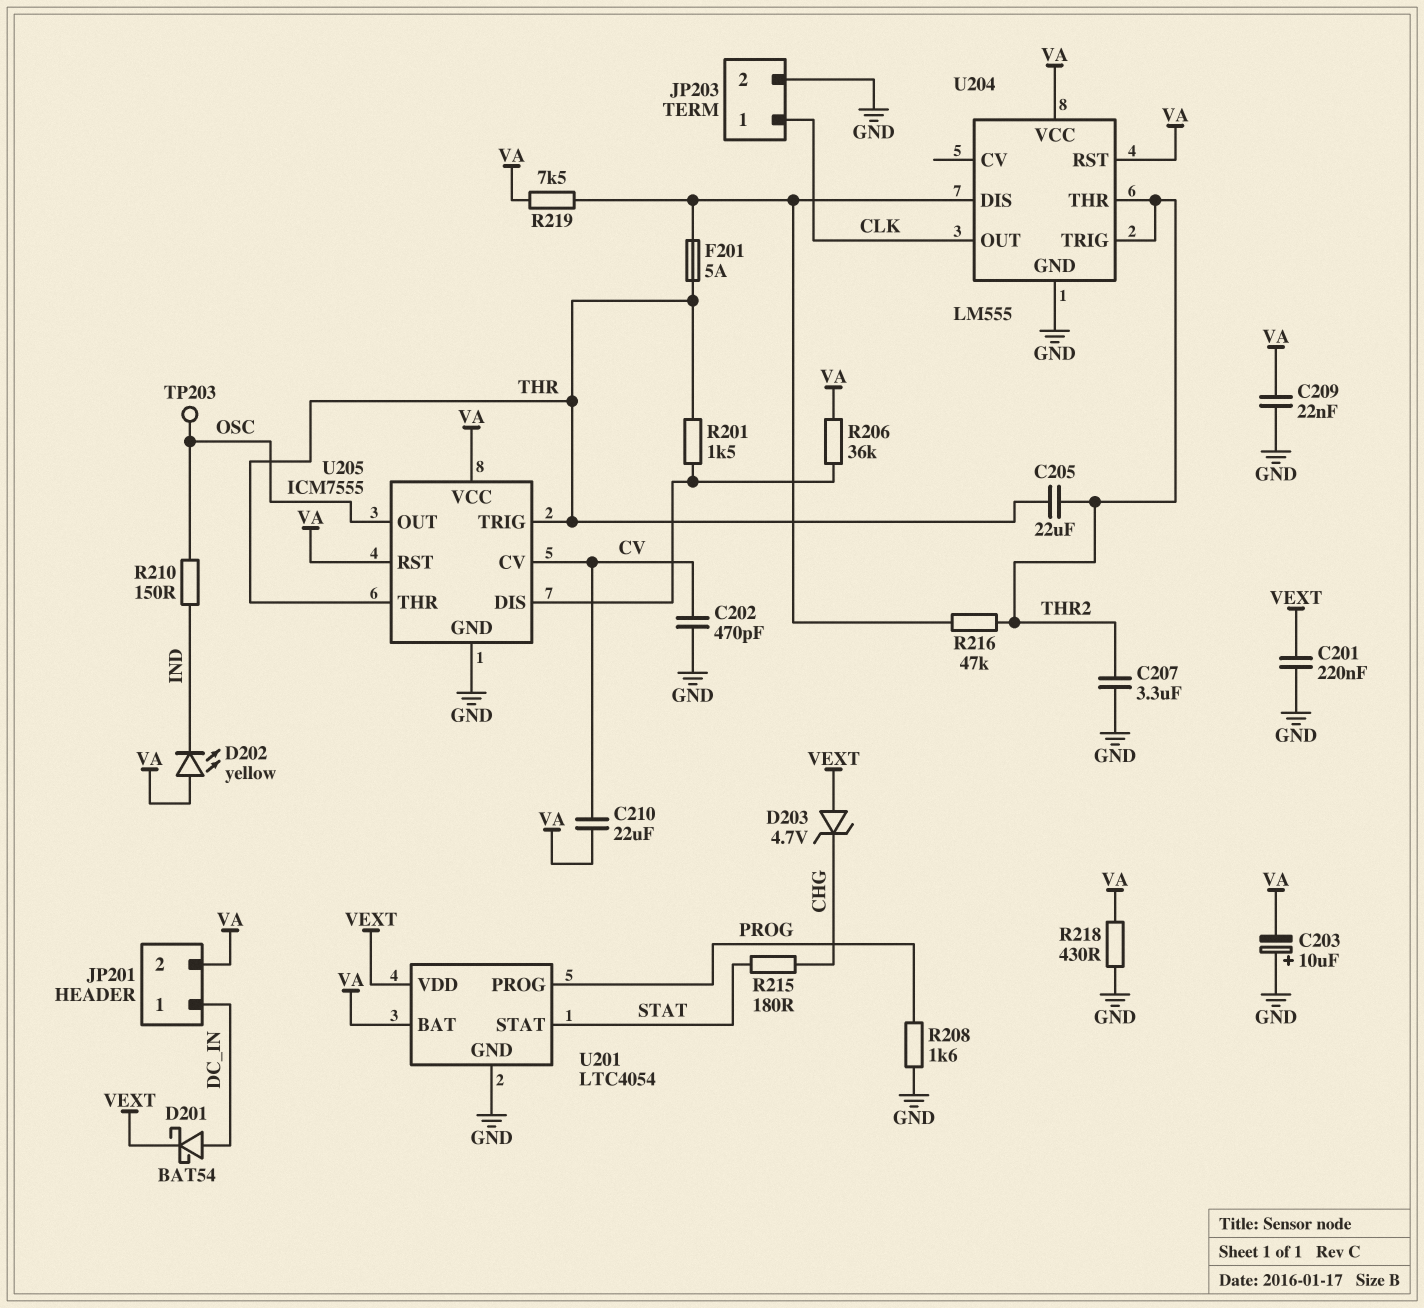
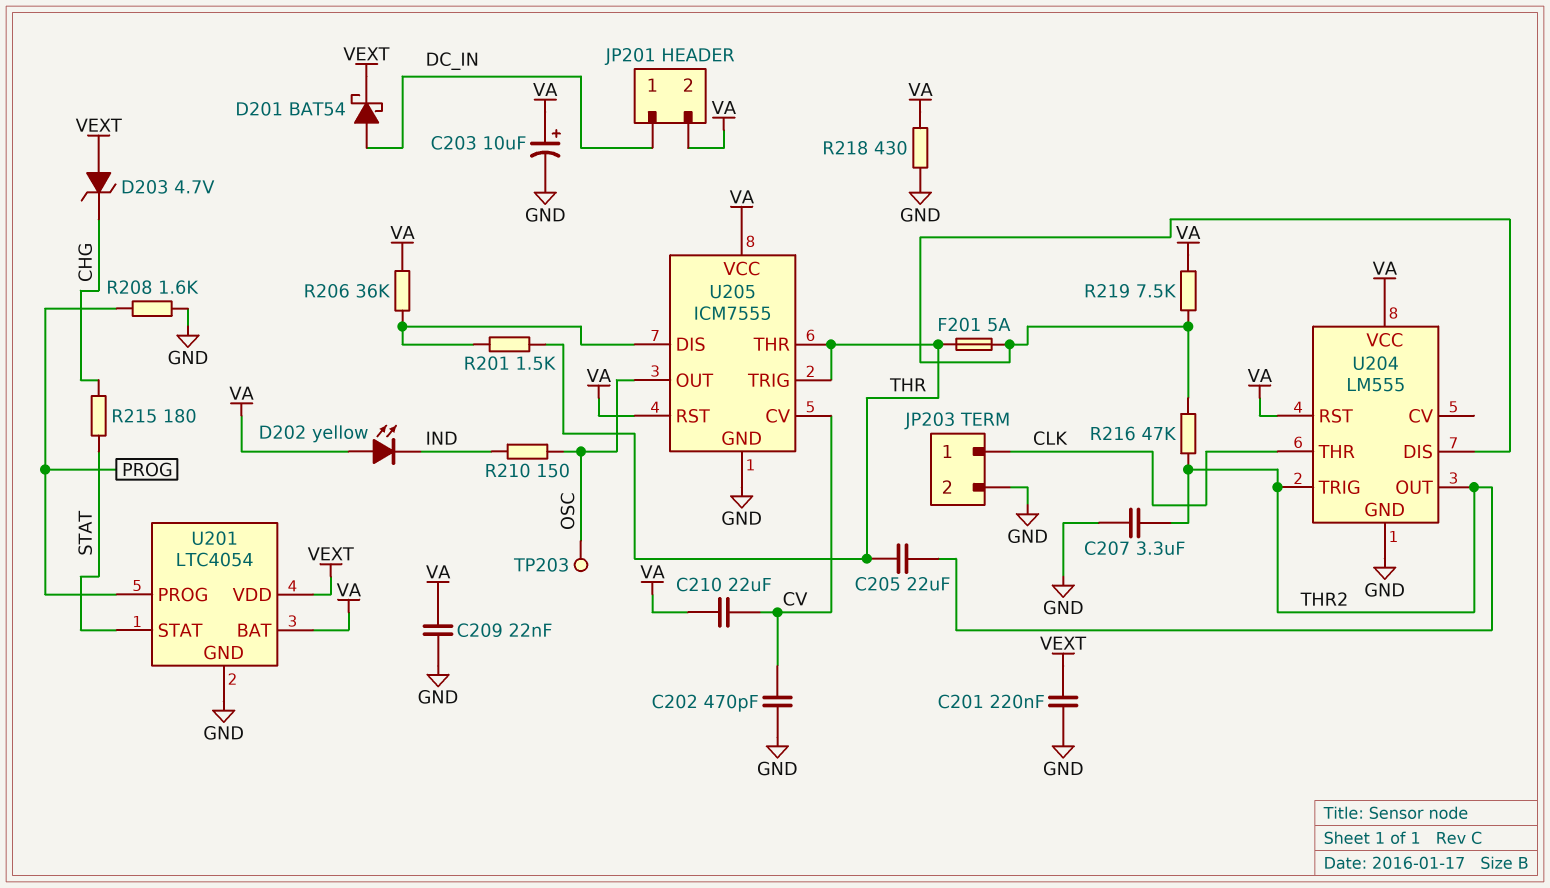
C203: 10uF (plus GND, minus VA) -> 10uF (plus VA, minus GND)
U204 pin OUT: CLK -> THR2
U204 pin THR: THR2 -> CLK

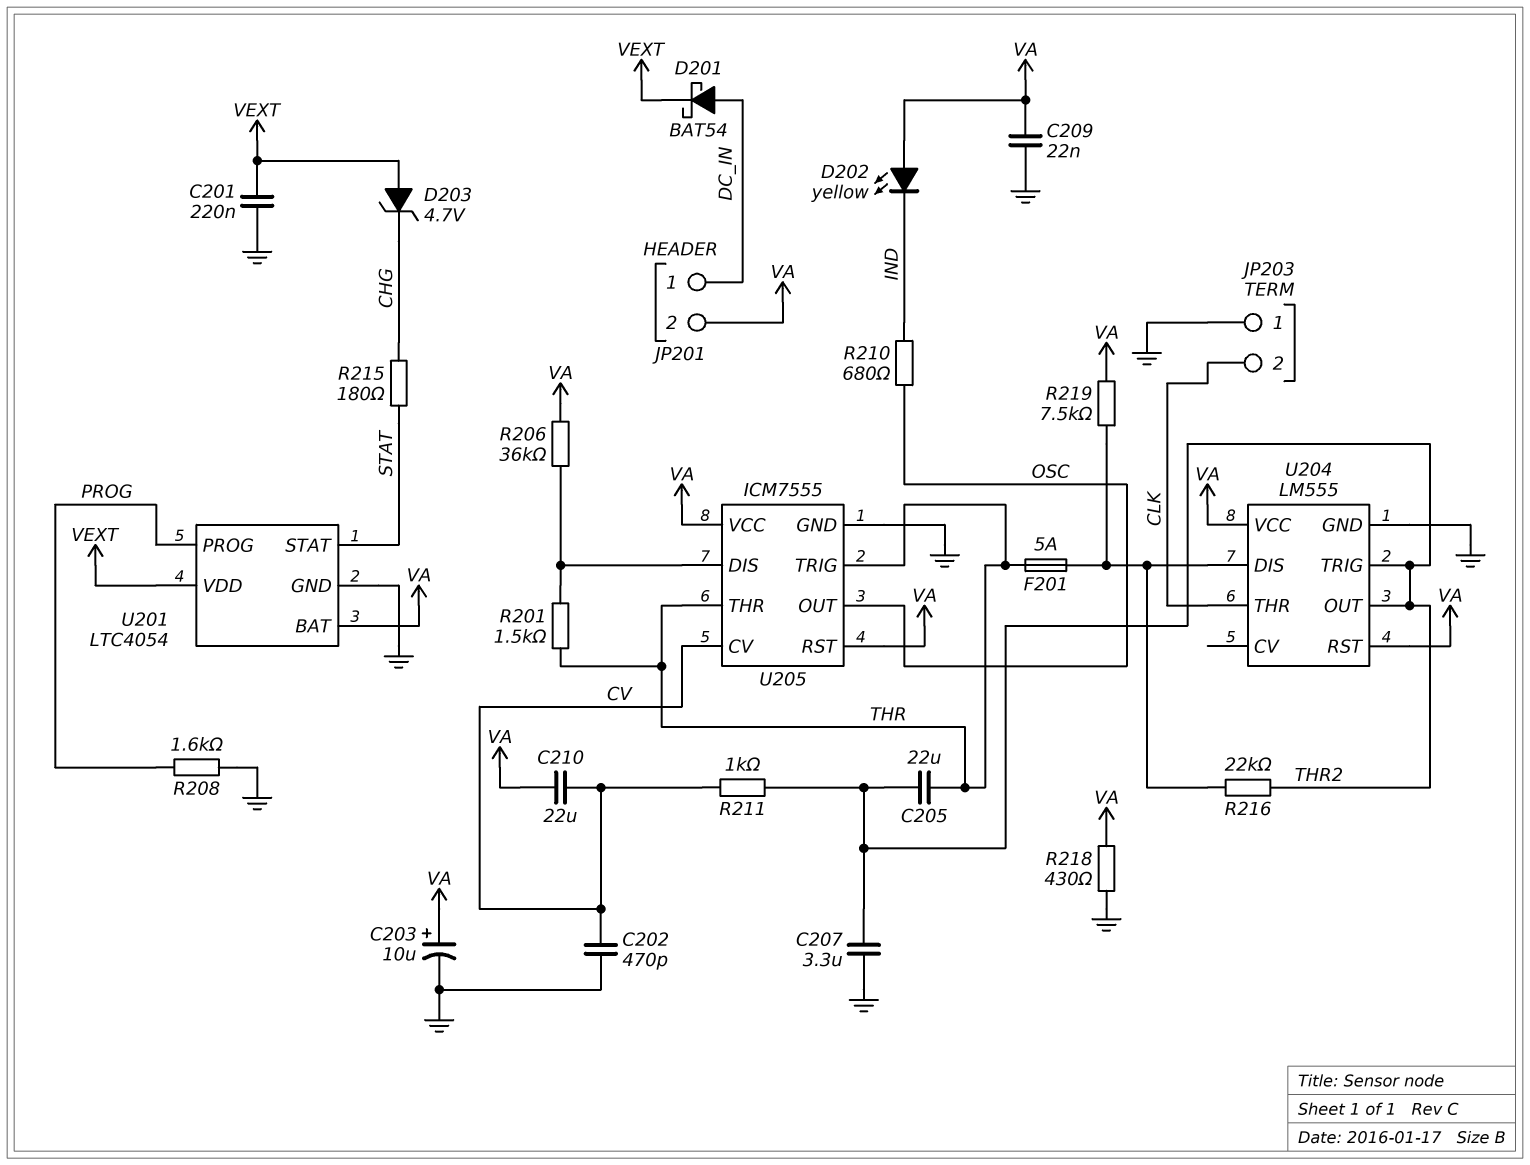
JP203 pin 1: CLK -> GND
JP203 pin 2: GND -> CLK
R210: 150 (IND, OSC) -> 680 (IND, OSC)
R211: none -> 1k (CV, THR2)
R216: 47k (THR2, U204/DIS) -> 22k (THR2, U204/DIS)
TP203: test point (OSC) -> none

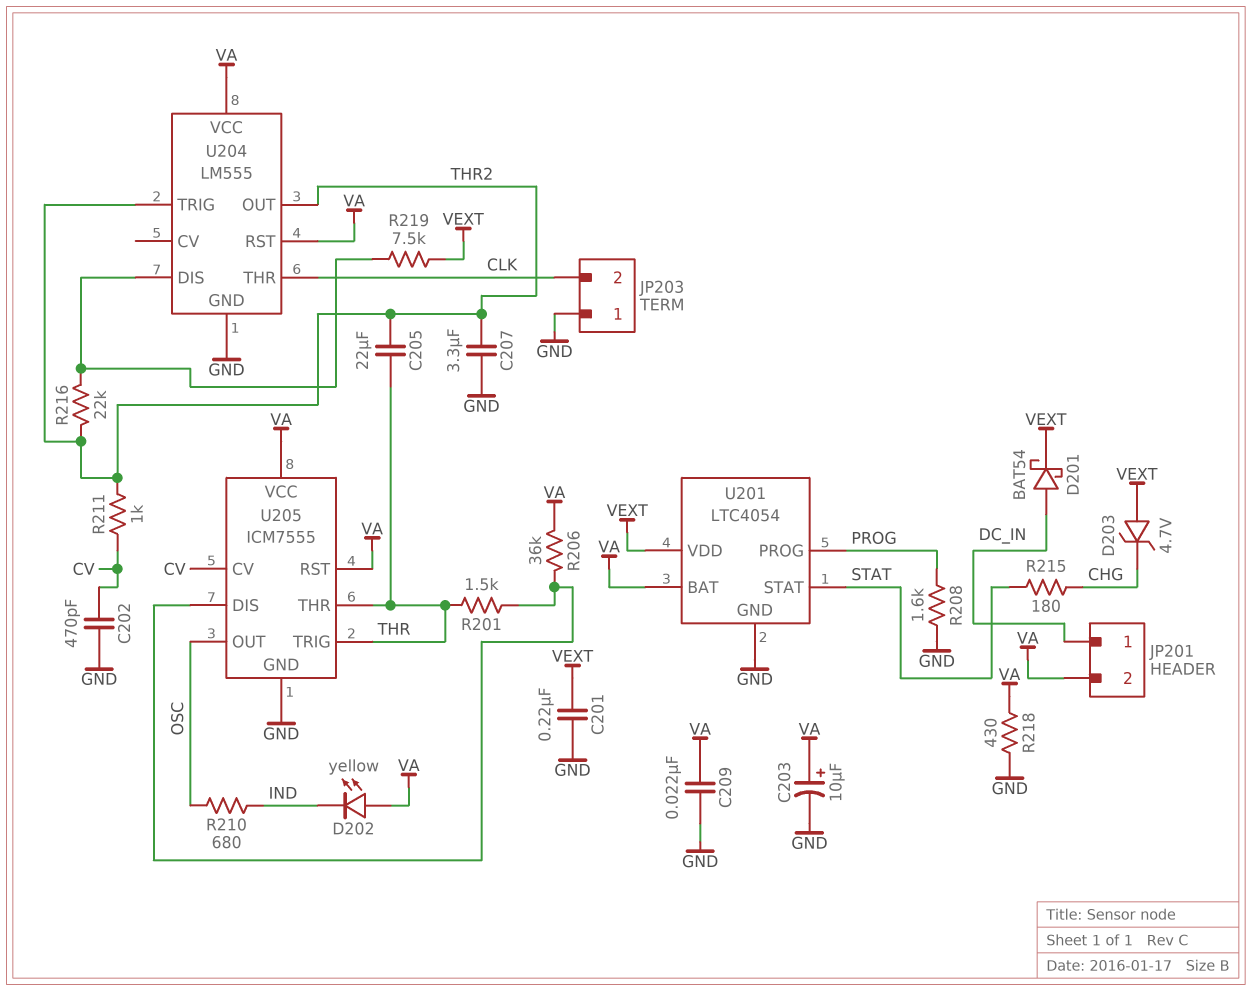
C210: 22uF (CV, VA) -> none
F201: 5A (THR, U204/DIS) -> none
R219: 7.5k (U204/DIS, VA) -> 7.5k (U204/DIS, VEXT)

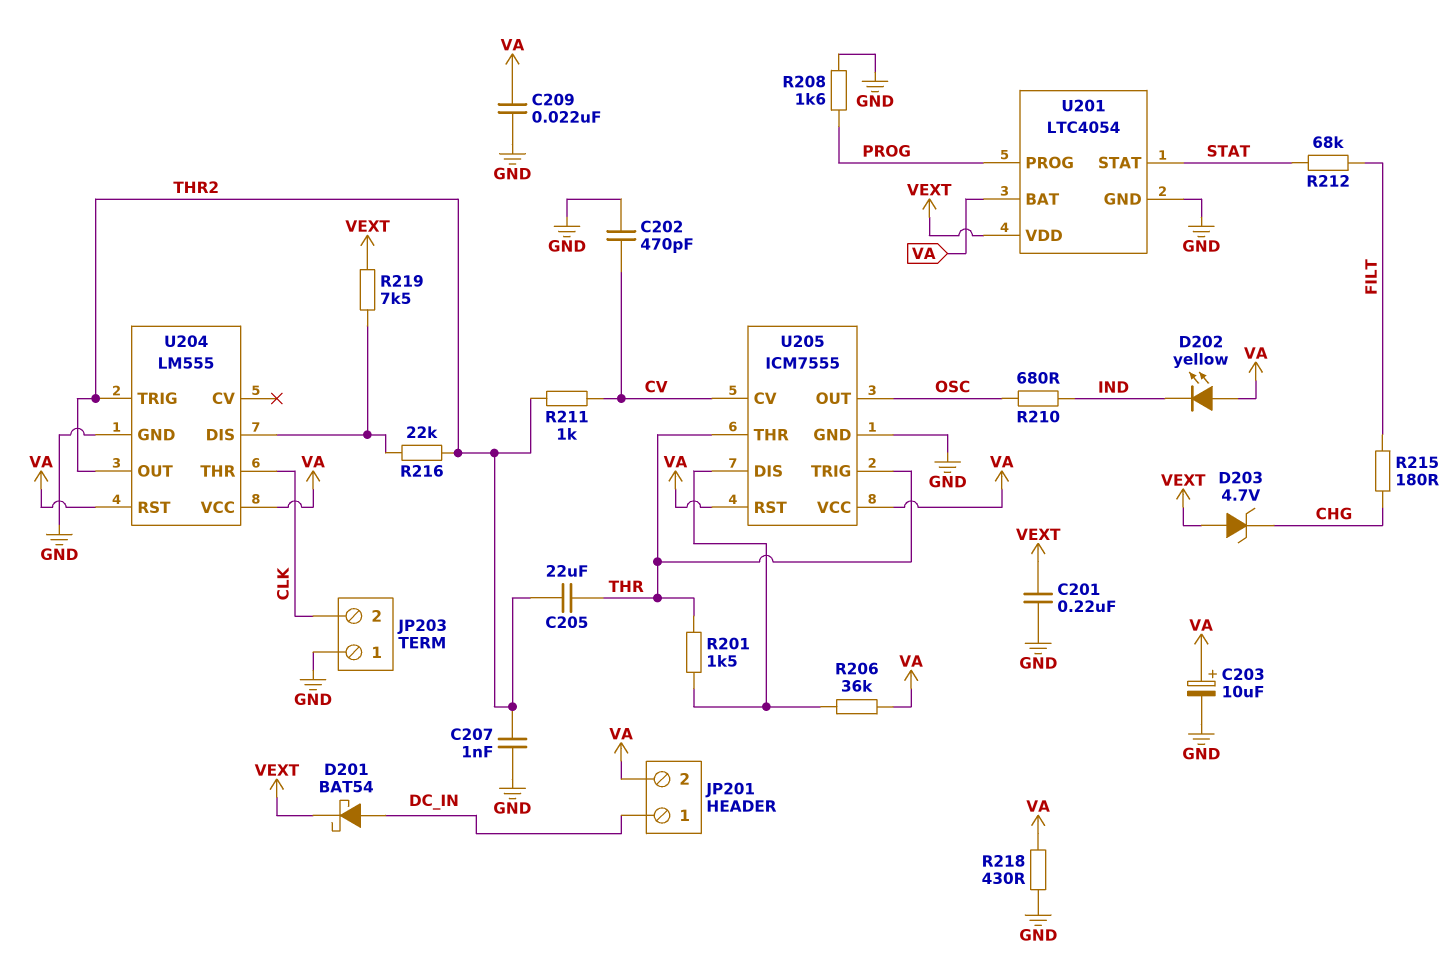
C207: 3.3uF (GND, THR2) -> 1nF (GND, THR2)
R212: none -> 68k (FILT, STAT)
R215: 180 (CHG, STAT) -> 180 (CHG, FILT)

